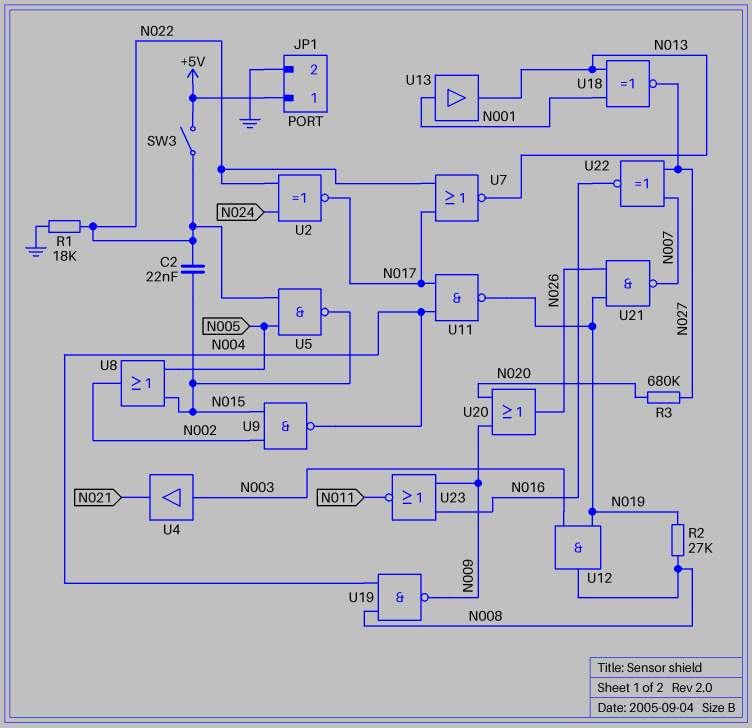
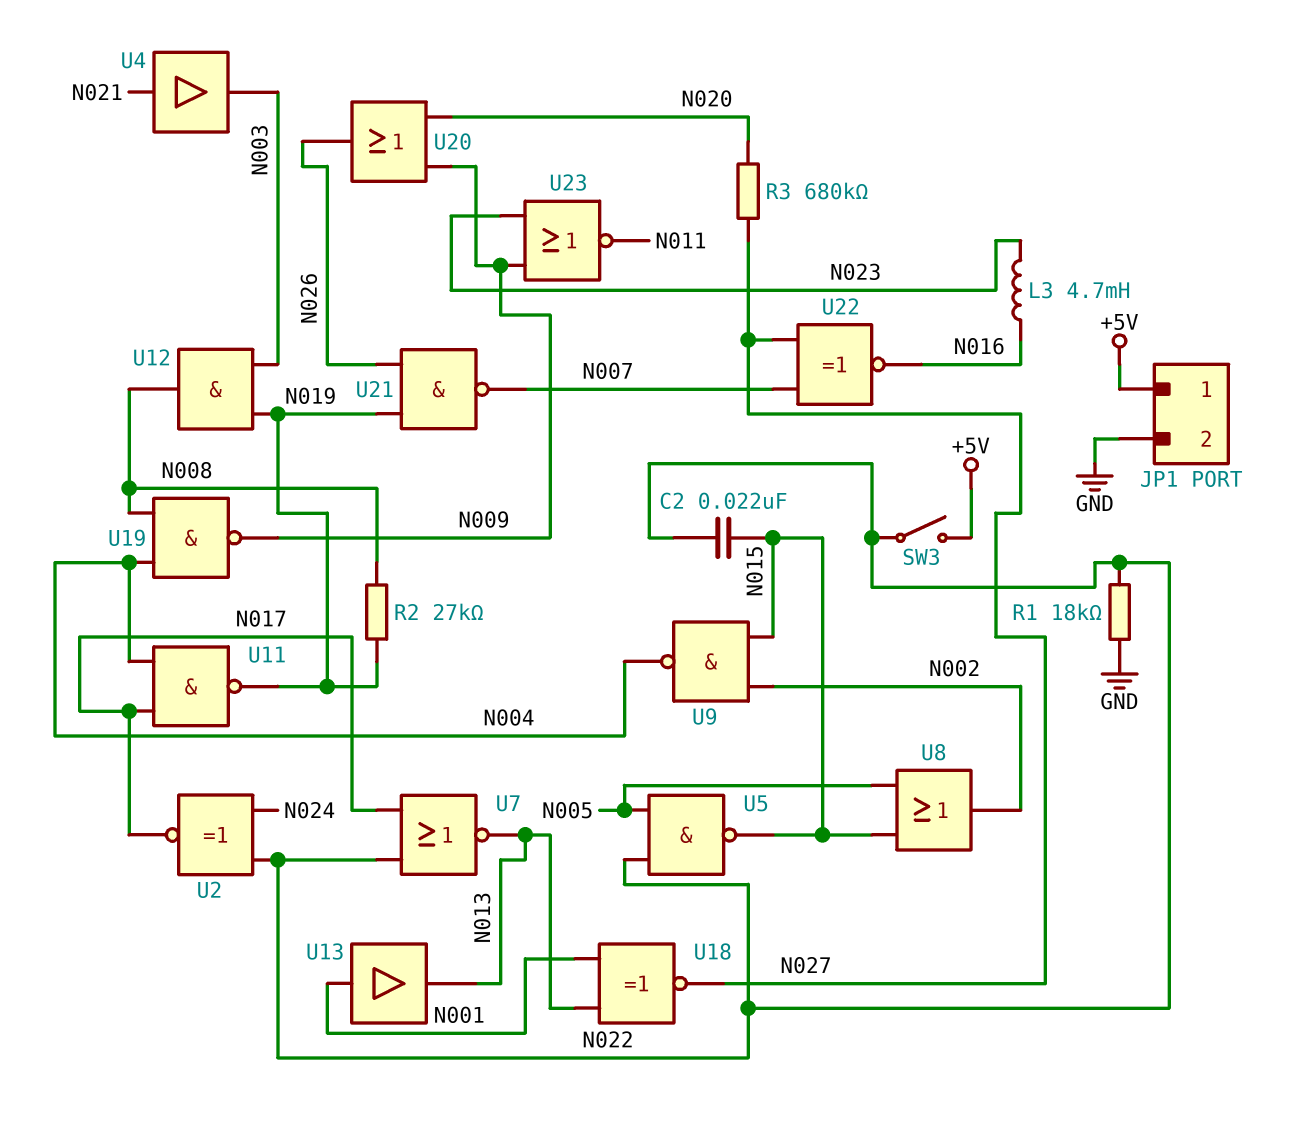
L3: none -> 4.7mH (N016, N023)
U4: buffer (in N003, out N021) -> buffer (in N021, out N003)
U23: NOR (in N009, in N016, out N011) -> NOR (in N009, in N023, out N011)

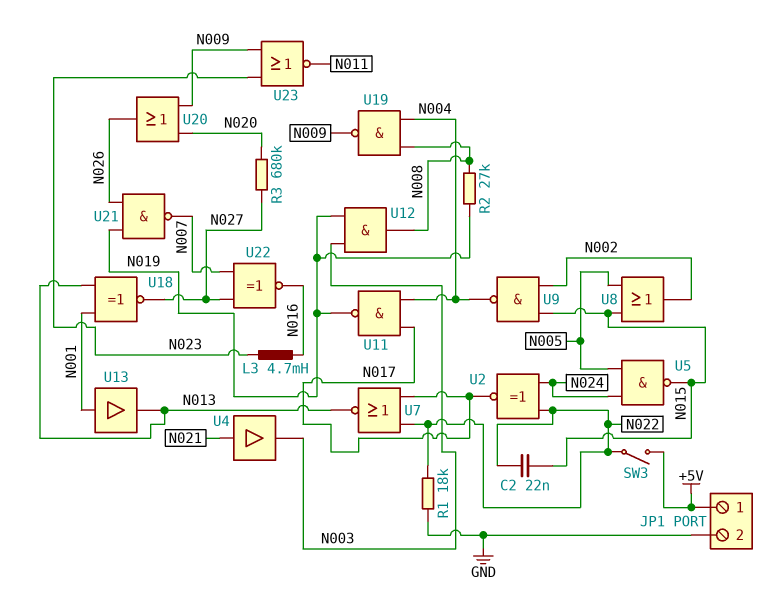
U5: NAND (in N005, in N022, out N015) -> NAND (in N005, in N024, out N015)

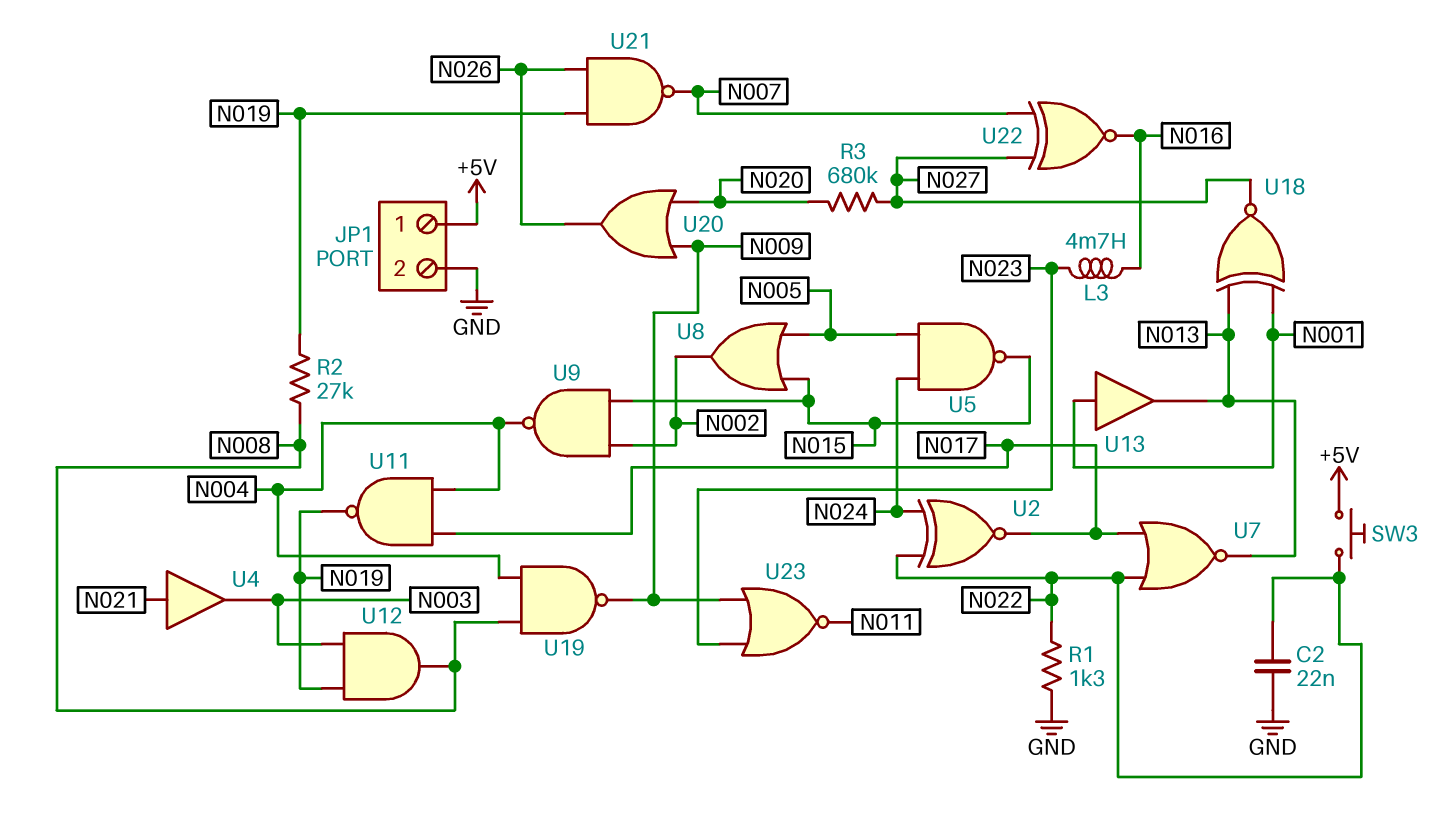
C2: 22nF (N015, N022) -> 22nF (GND, N022)
R1: 18k (GND, N022) -> 1.3k (GND, N022)
SW3: switch (+5V, N022) -> button (+5V, N022)

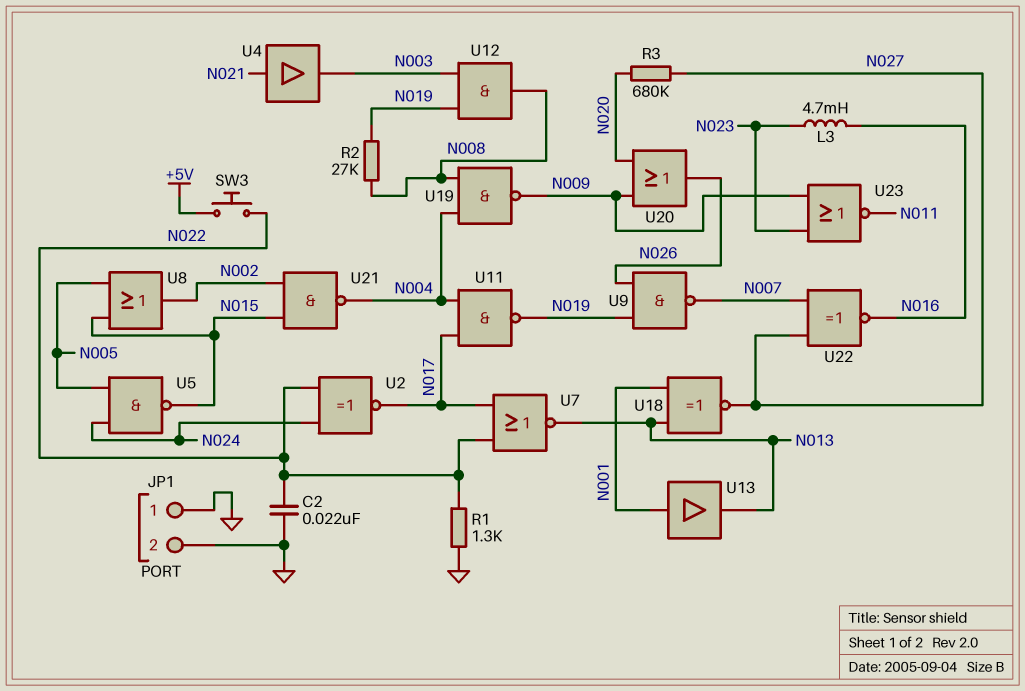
JP1 pin 1: +5V -> GND
U9: NAND (in N002, in N015, out N004) -> NAND (in N019, in N026, out N007)
U21: NAND (in N019, in N026, out N007) -> NAND (in N002, in N015, out N004)

